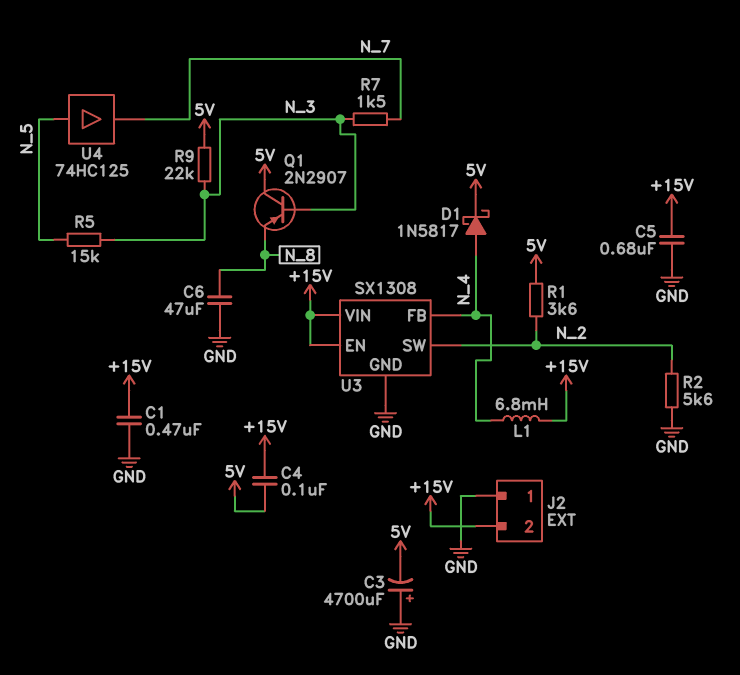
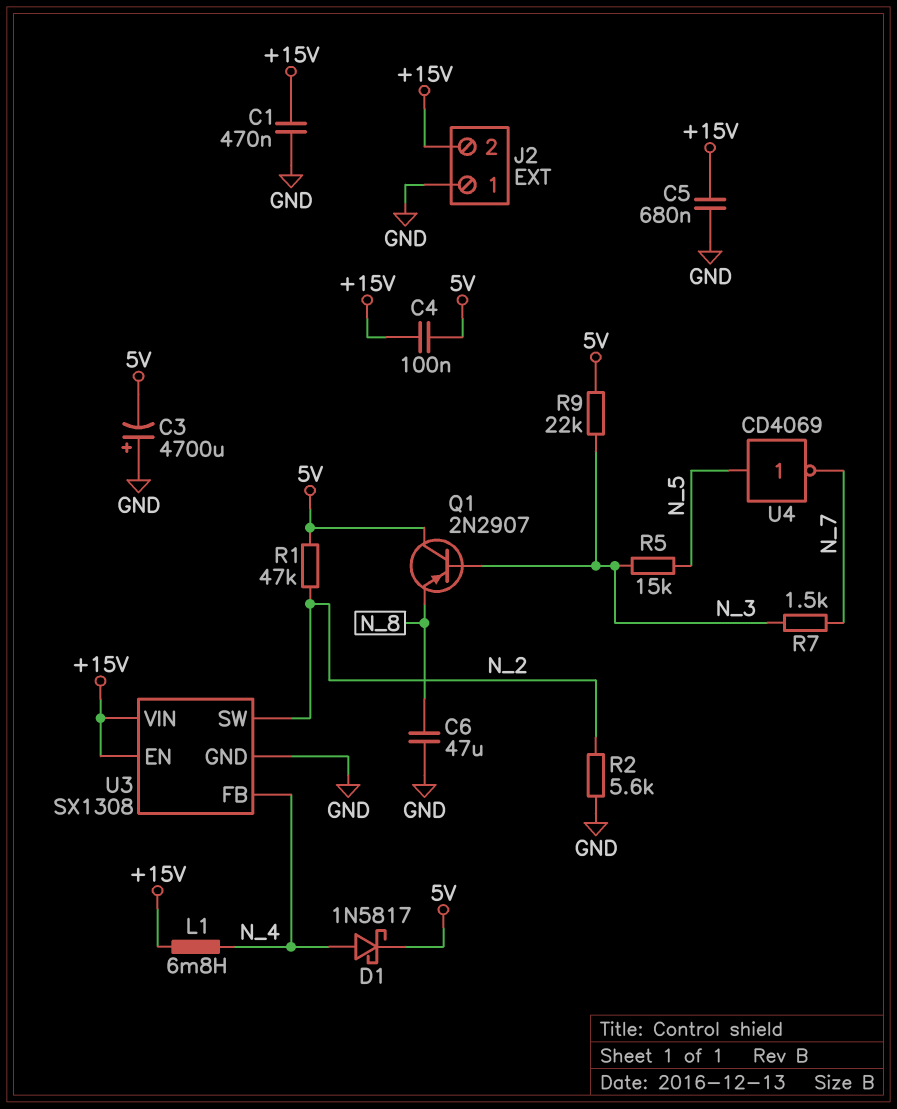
R1: 3.6k (5V, N_2) -> 47k (5V, N_2)
U4: buffer 74HC125 (in N_5, out N_7) -> NOT CD4069 (in N_5, out N_7)

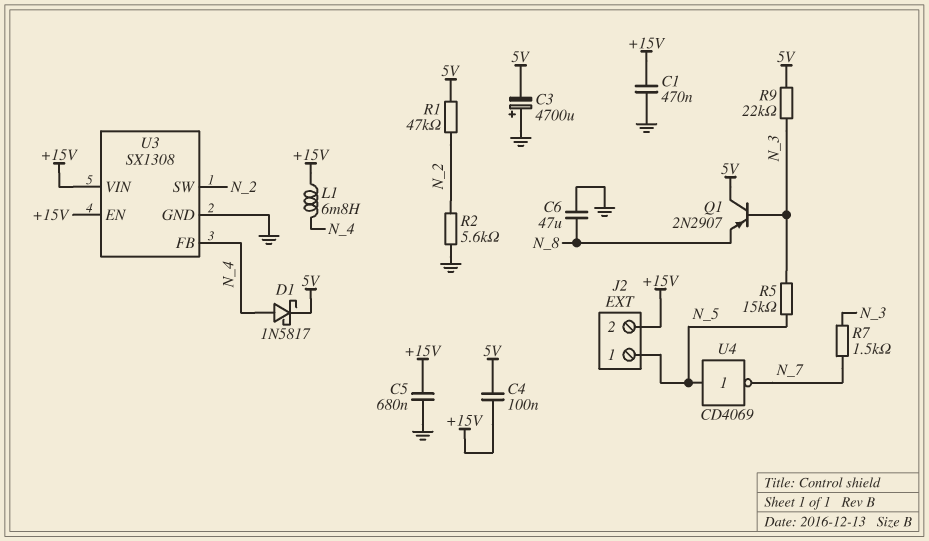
J2 pin 1: GND -> N_5

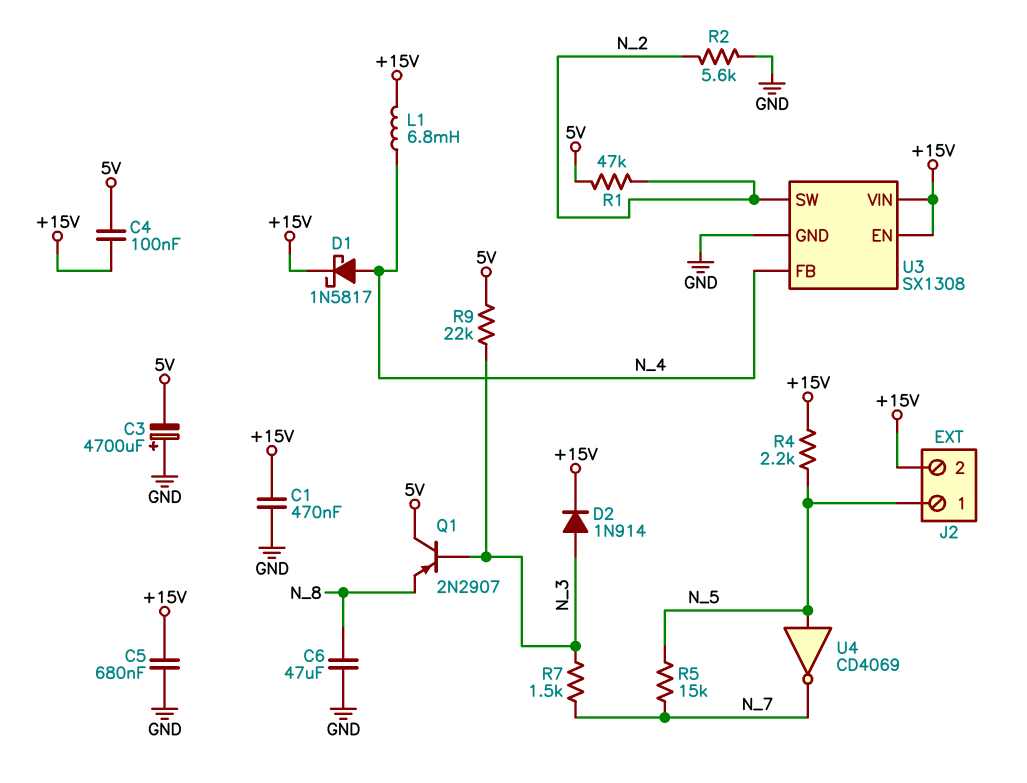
D1: schottky 1N5817 (A N_4, K 5V) -> schottky 1N5817 (A N_4, K +15V)
D2: none -> diode 1N914 (A N_3, K +15V)
R4: none -> 2.2k (+15V, N_5)
R5: 15k (N_3, N_5) -> 15k (N_5, N_7)

